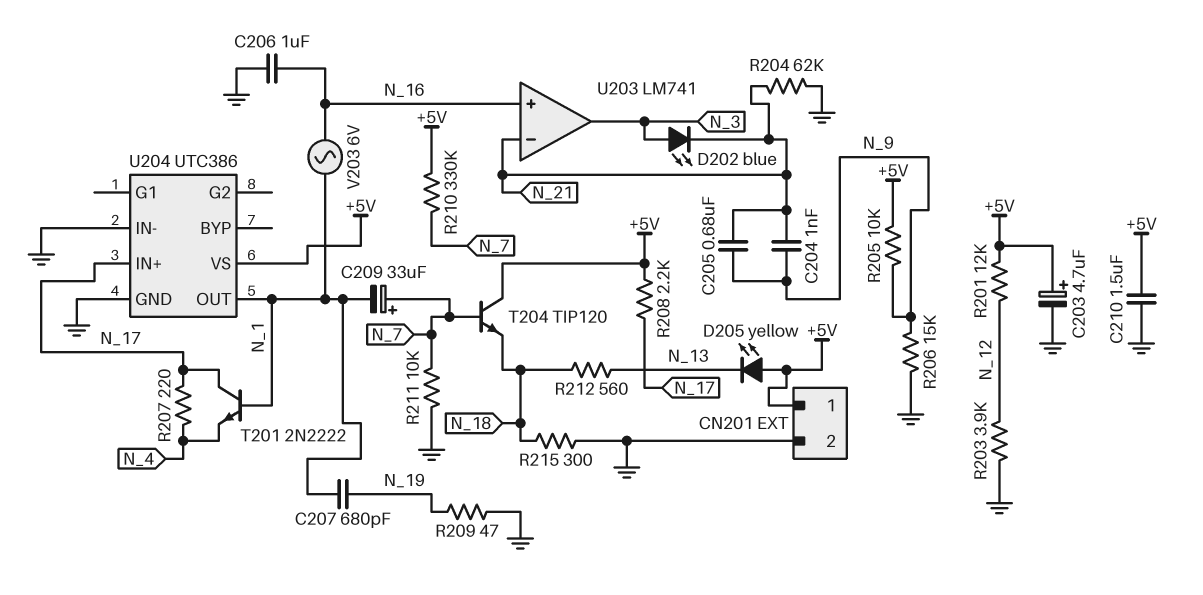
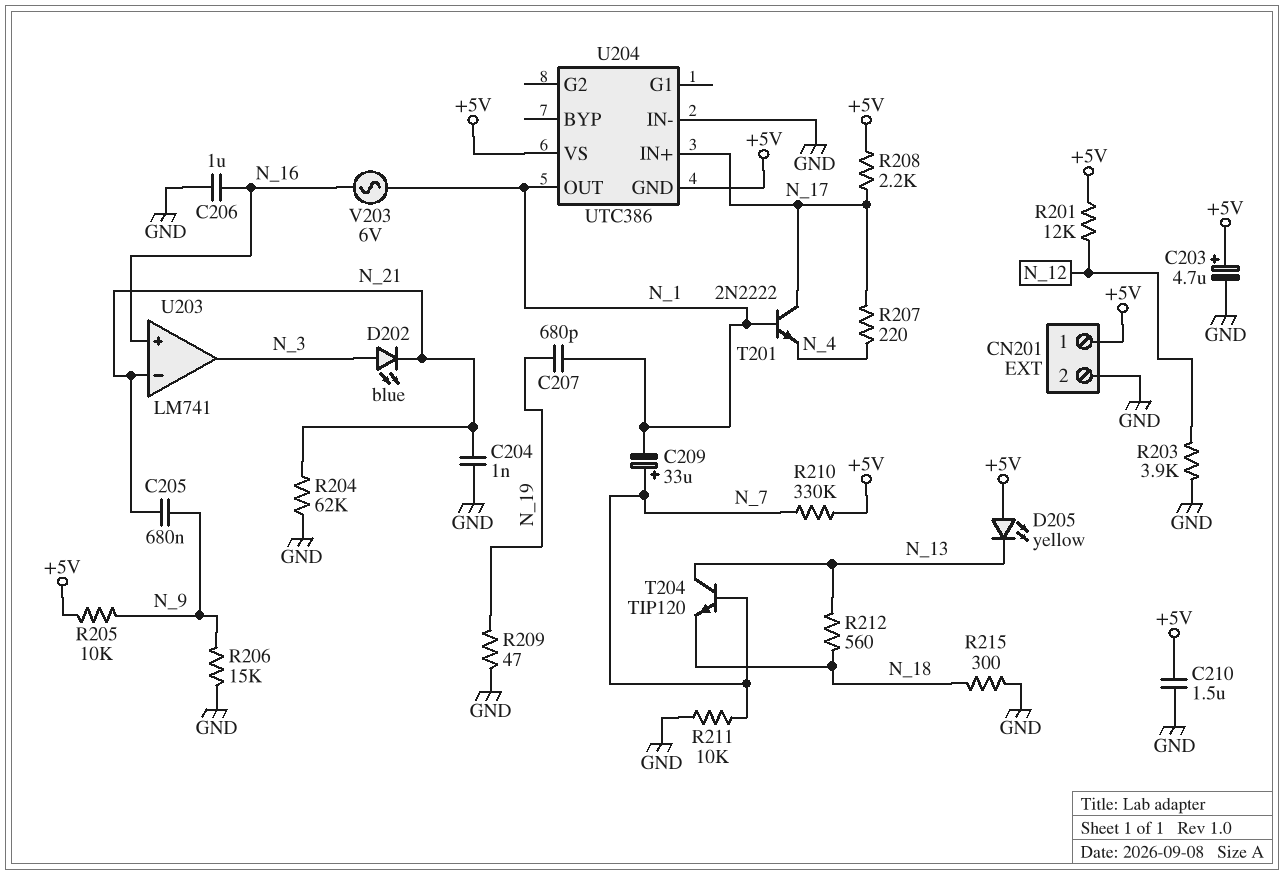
C204: 1nF (N_9, N_21) -> 1nF (GND, N_21)
T204: NPN TIP120 (B N_7, C +5V, E N_18) -> NPN TIP120 (B N_7, C N_13, E N_18)
U204 pin GND: GND -> +5V

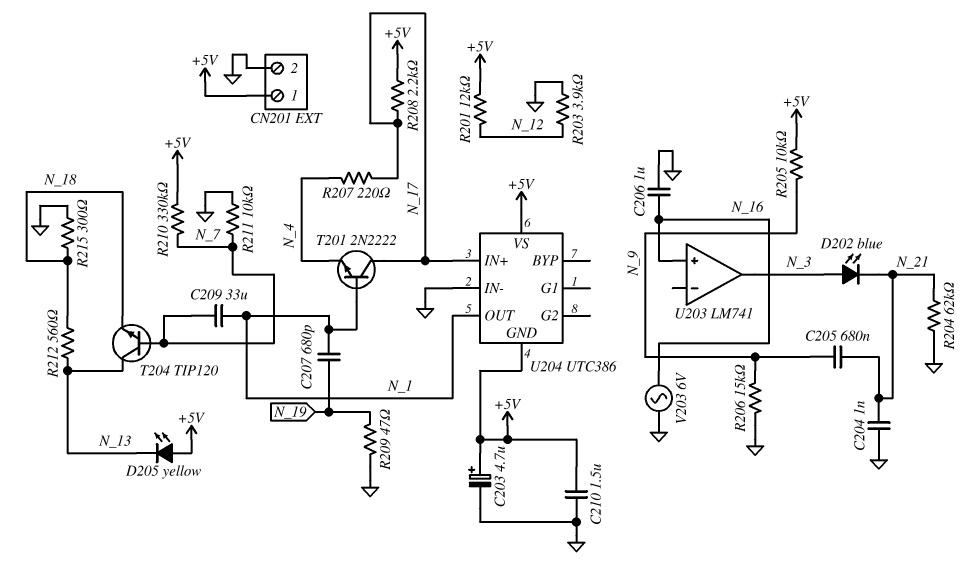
C209: 33uF (plus N_7, minus N_1) -> 33uF (N_1, N_7)
U203 pin in-: N_21 -> none
V203: AC 6V (N_1, N_16) -> AC 6V (GND, N_16)

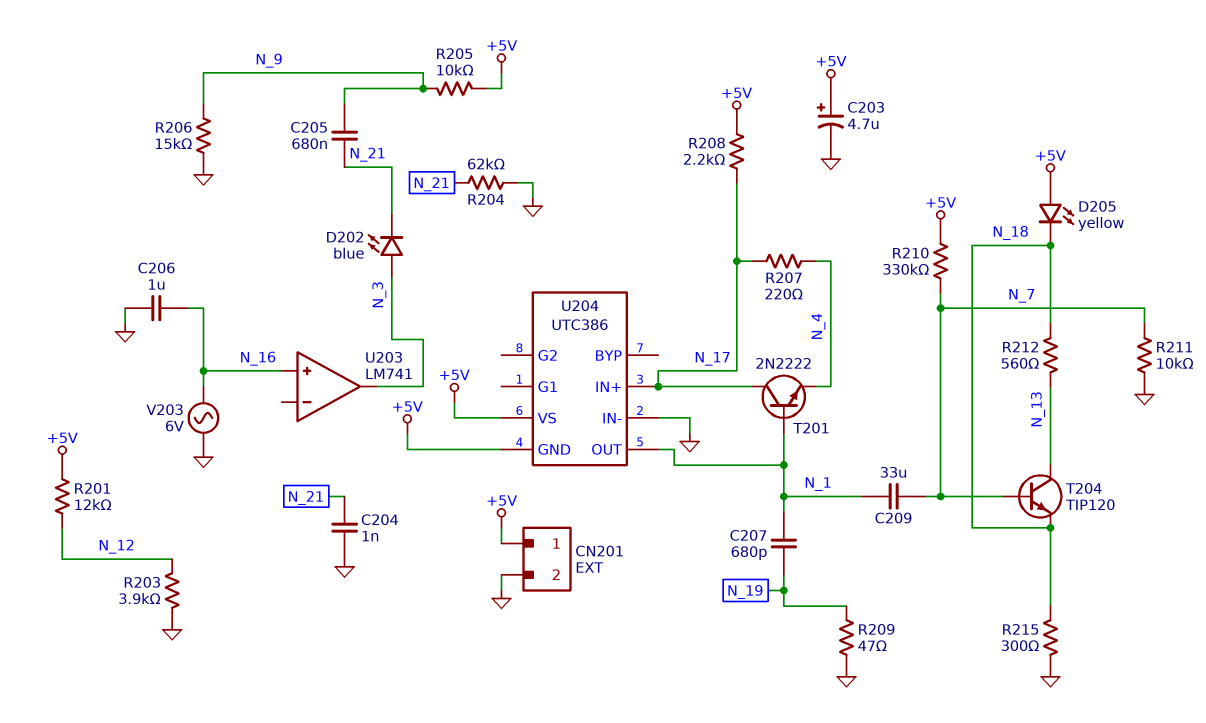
C210: 1.5uF (+5V, GND) -> none
D205: LED yellow (A +5V, K N_13) -> LED yellow (A +5V, K N_18)

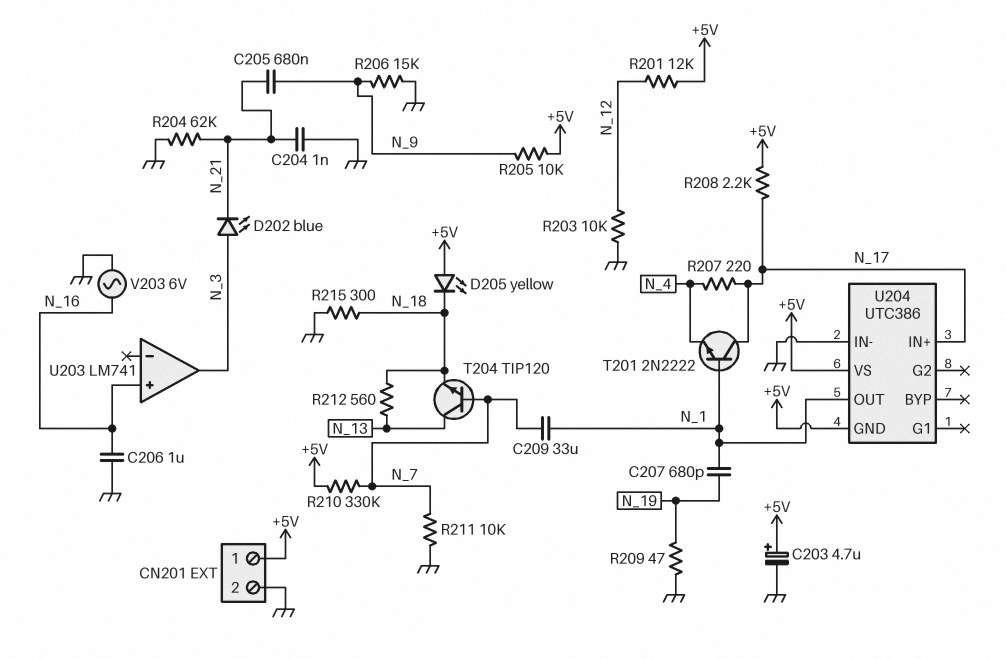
R203: 3.9k (GND, N_12) -> 10k (GND, N_12)

